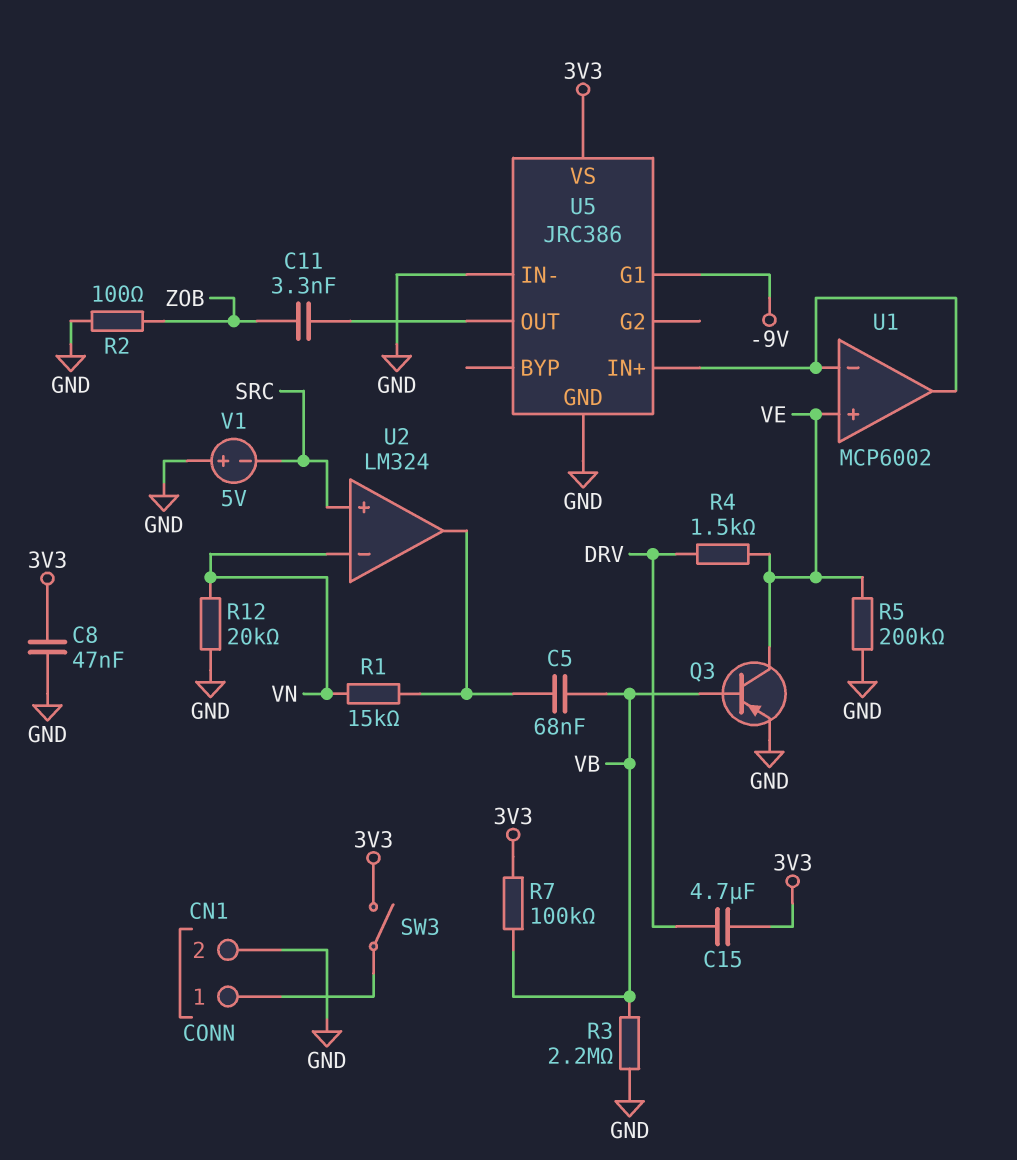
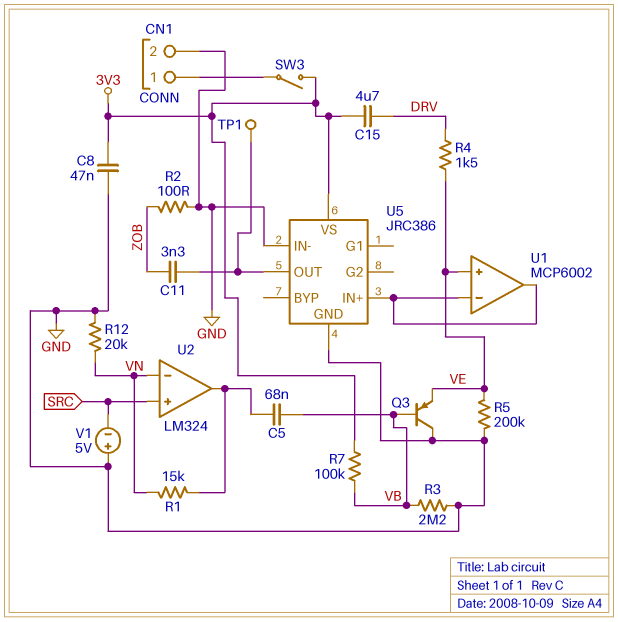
Q3: PNP (B VB, C VE, E GND) -> PNP (B VB, C GND, E VE)
TP1: none -> test point (U5/OUT)
U5 pin G1: -9V -> none

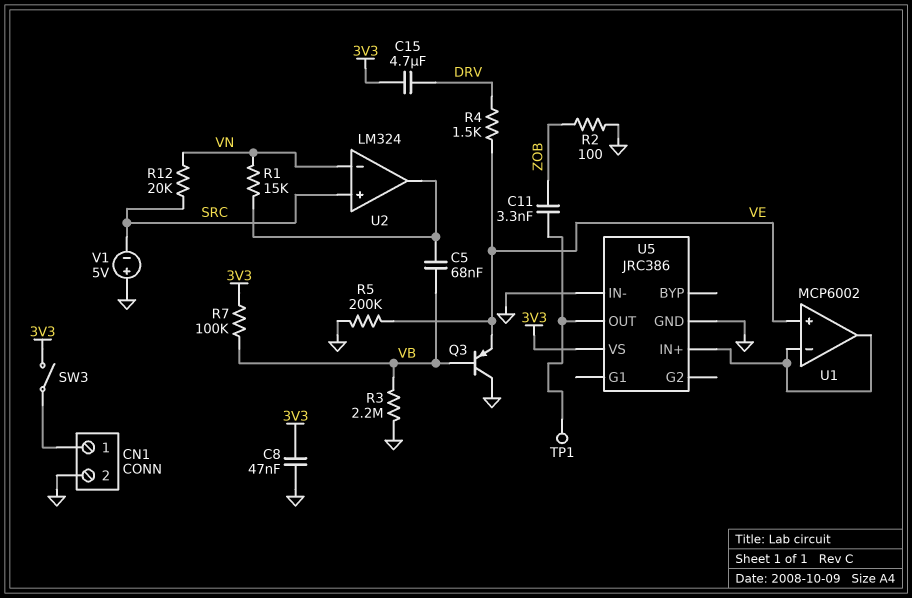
R12: 20k (GND, VN) -> 20k (SRC, VN)

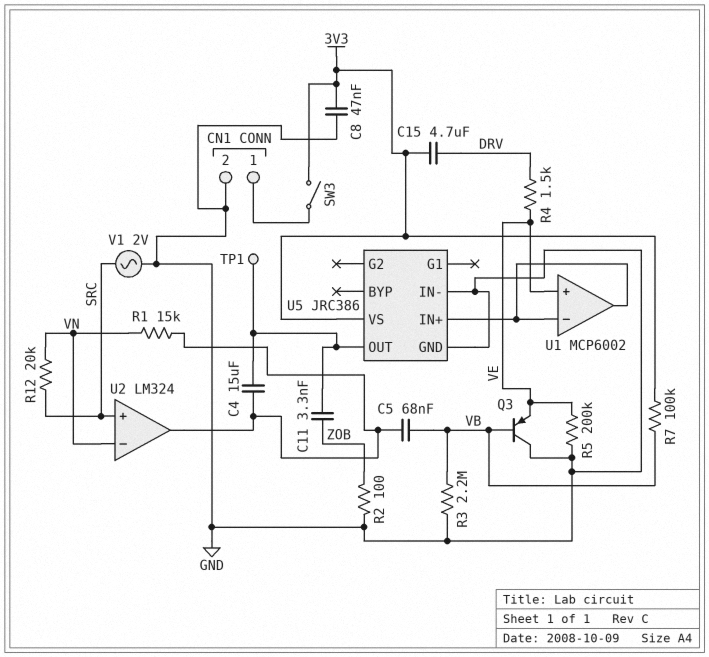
C4: none -> 15uF (U2/out, U5/OUT)
V1: 5V (plus GND, minus SRC) -> AC 2V (GND, SRC)

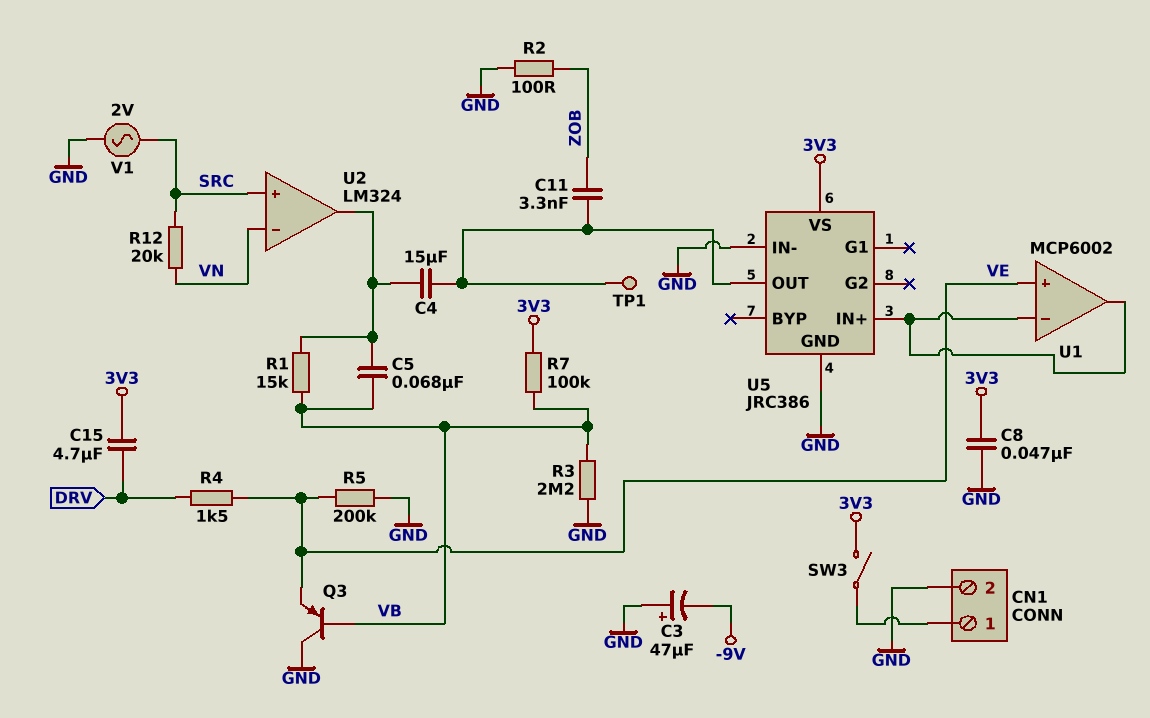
C3: none -> 47uF (plus GND, minus -9V)
R1: 15k (U2/out, VN) -> 15k (U2/out, VB)

